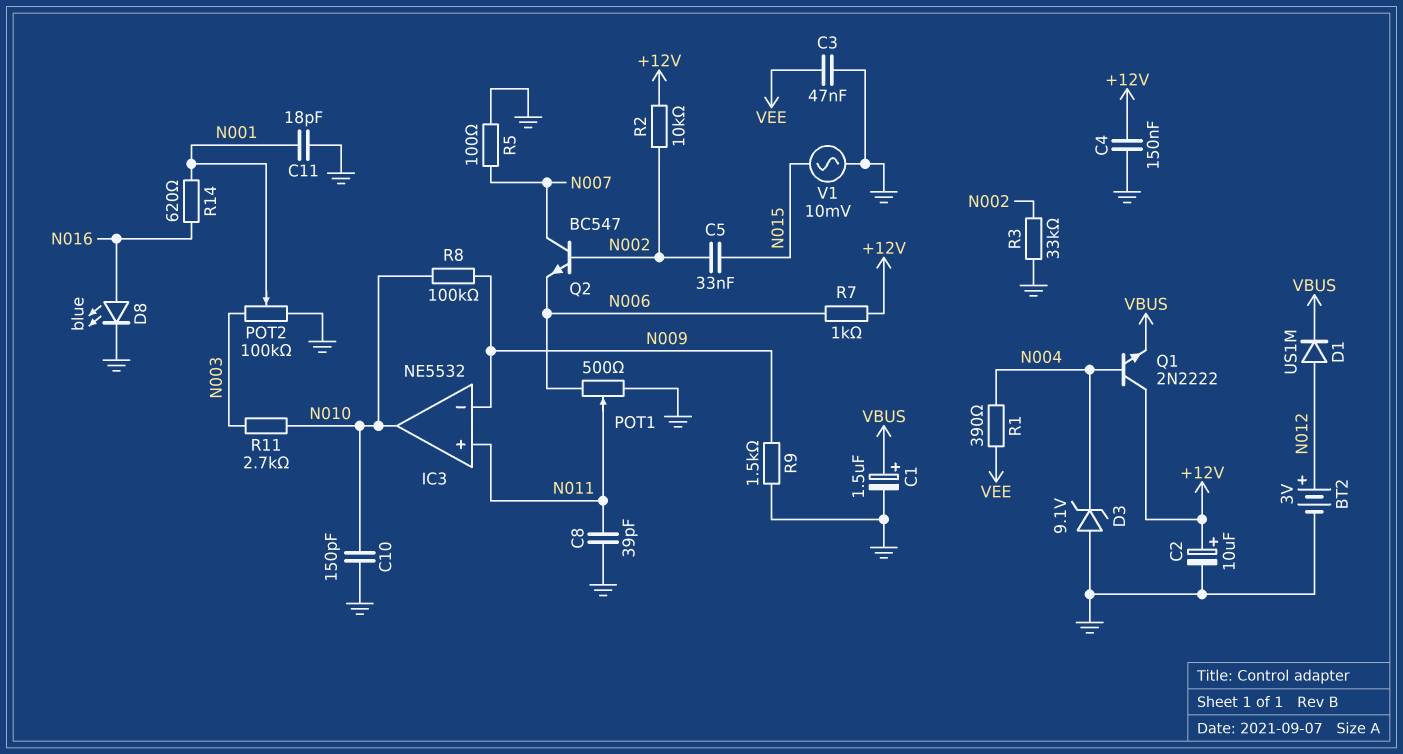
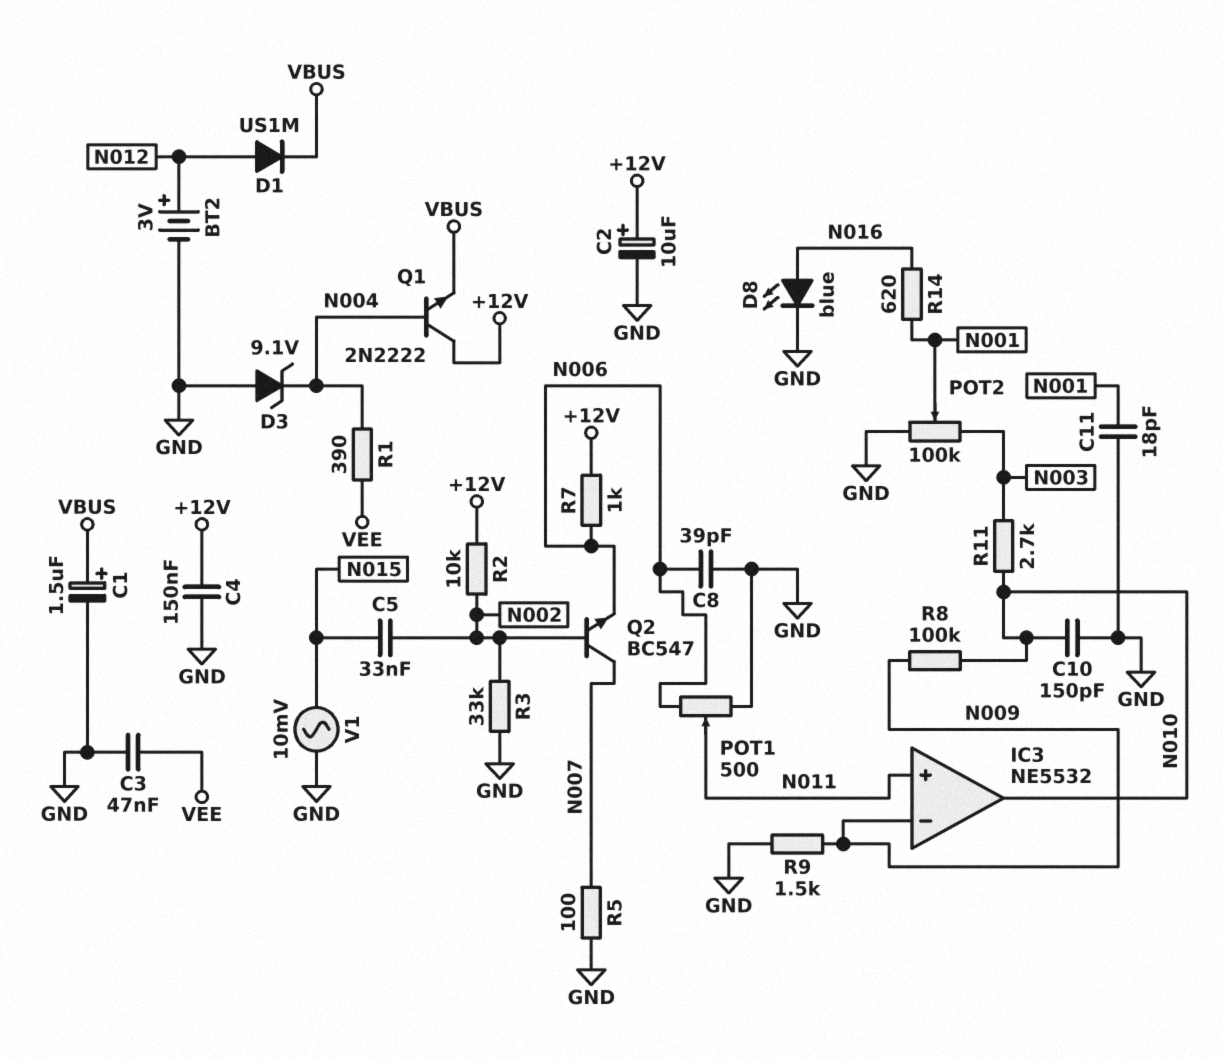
C8: 39pF (GND, N011) -> 39pF (GND, N006)

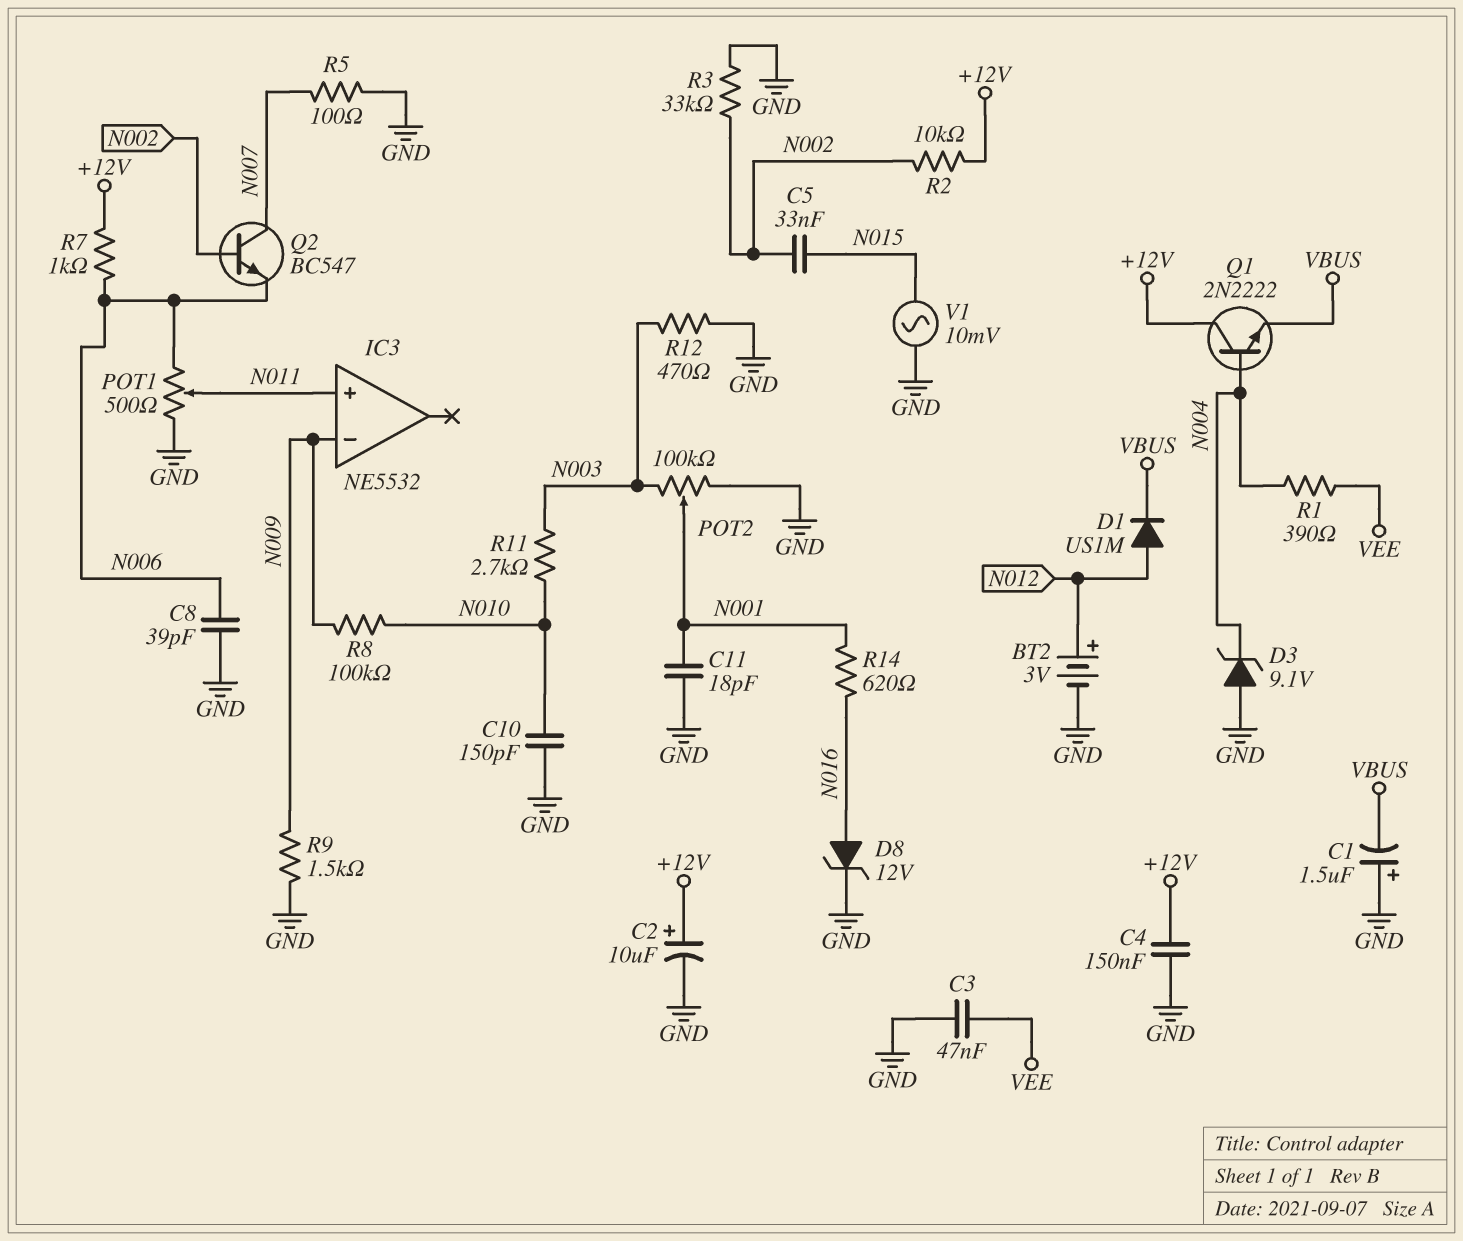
C1: 1.5uF (plus VBUS, minus GND) -> 1.5uF (plus GND, minus VBUS)
D8: LED blue (A N016, K GND) -> zener 12V (A N016, K GND)
IC3 pin out: N010 -> none
R12: none -> 470 (GND, N003)

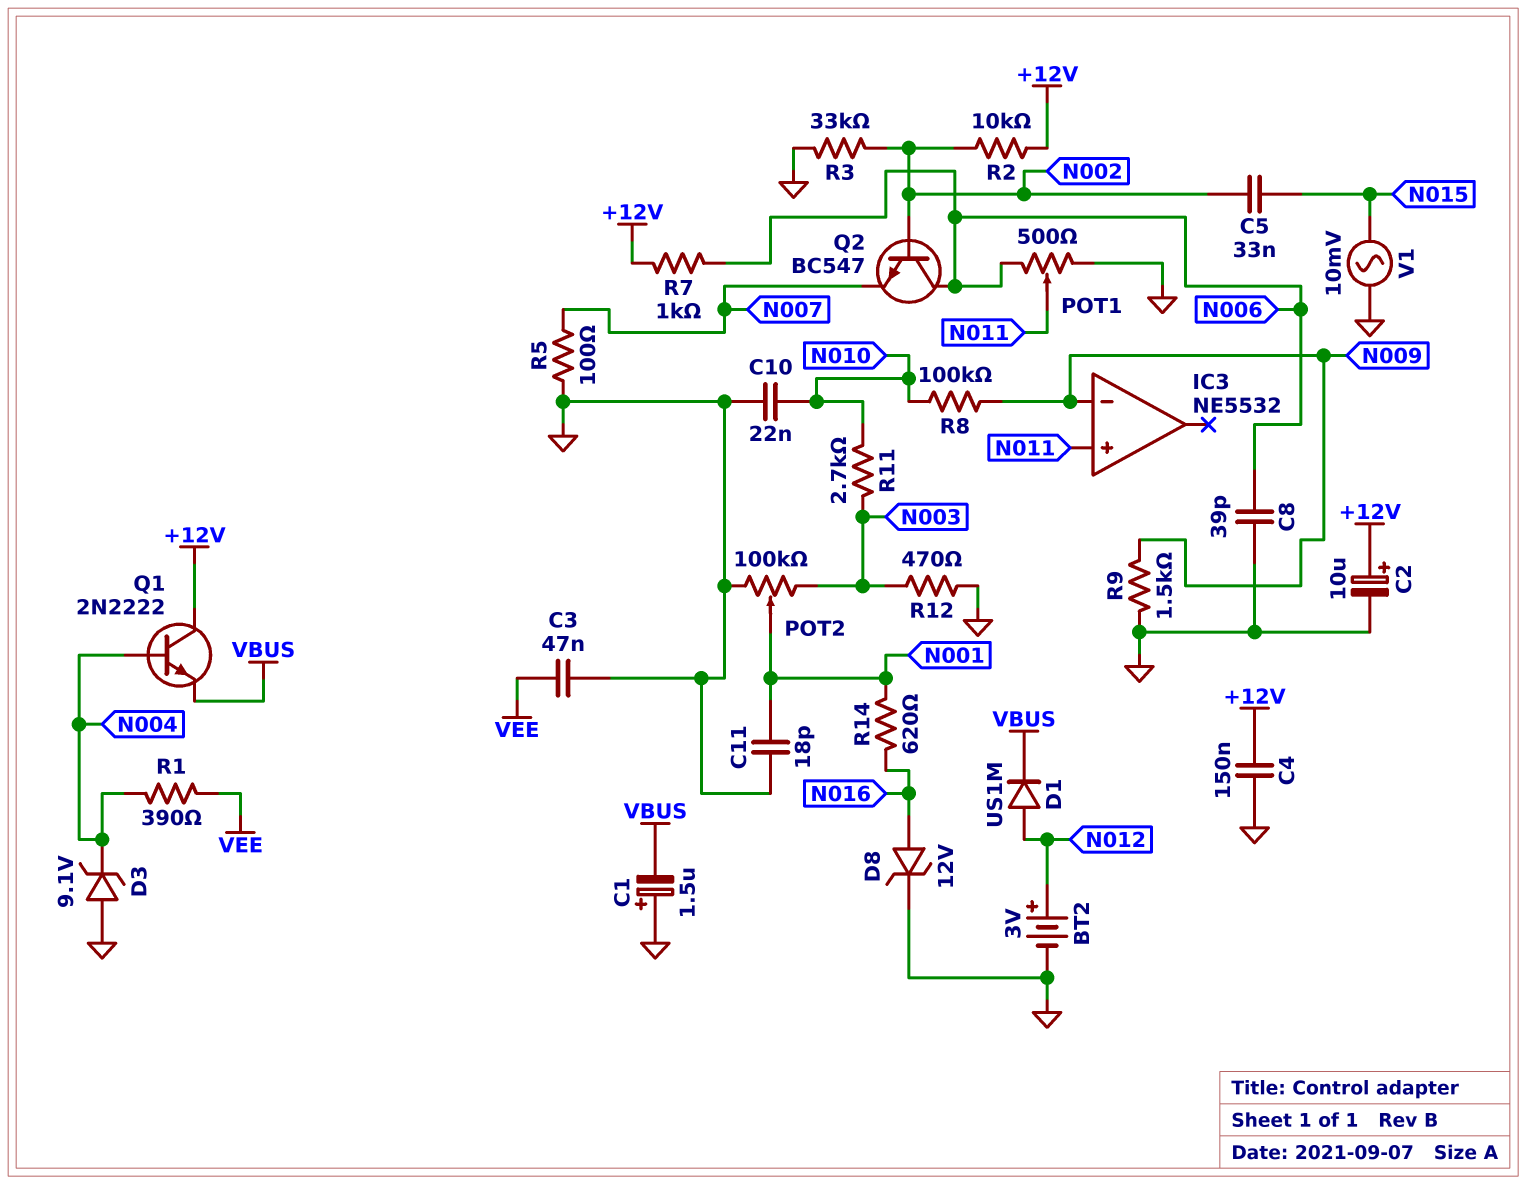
C10: 150pF (GND, N010) -> 22nF (GND, N010)
Q2: NPN BC547 (B N002, C N007, E N006) -> NPN BC547 (B N002, C N006, E N007)

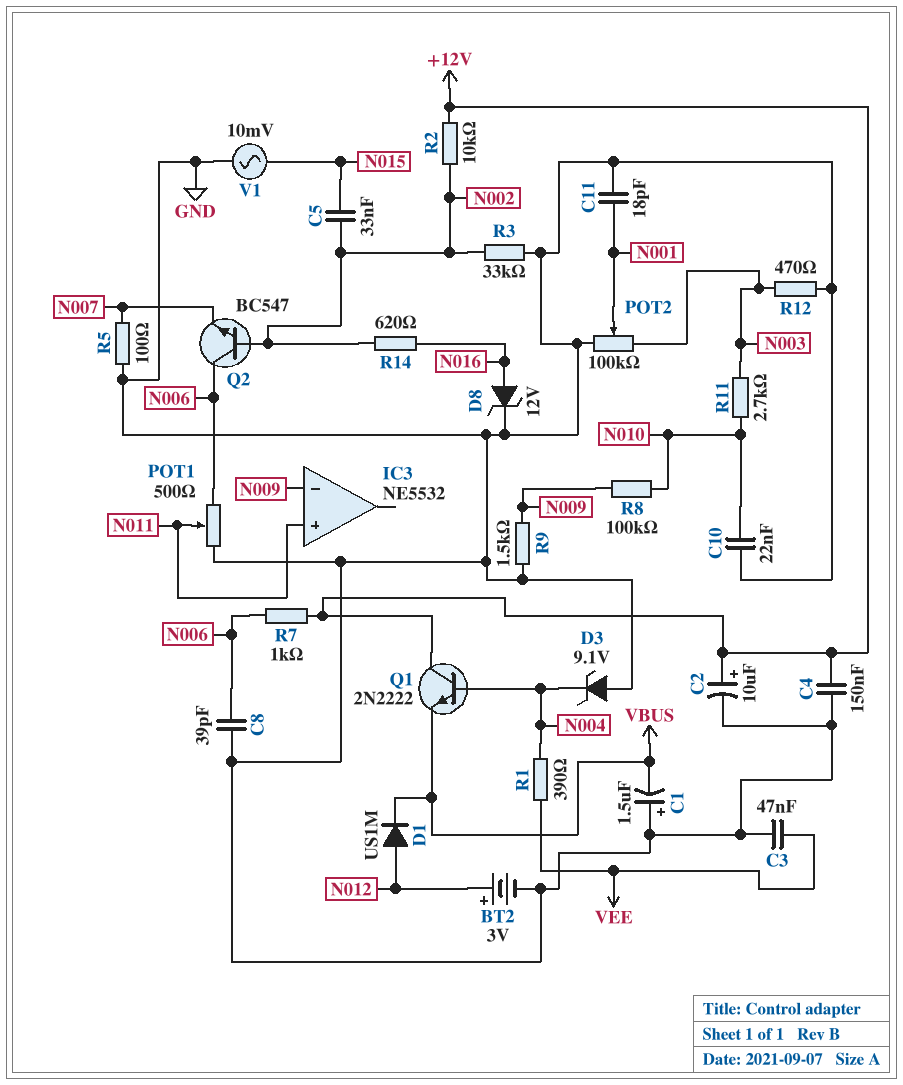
R14: 620 (N001, N016) -> 620 (N002, N016)

